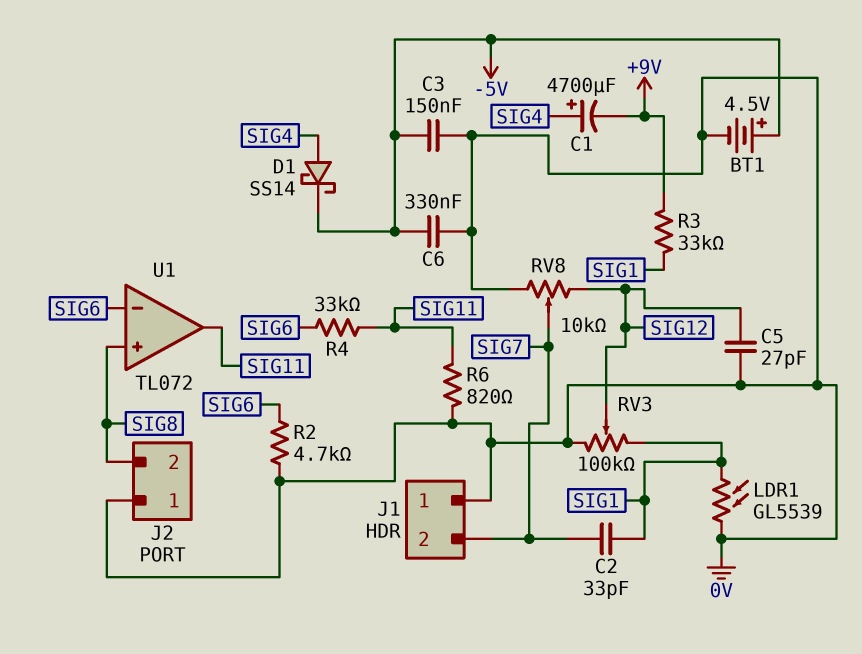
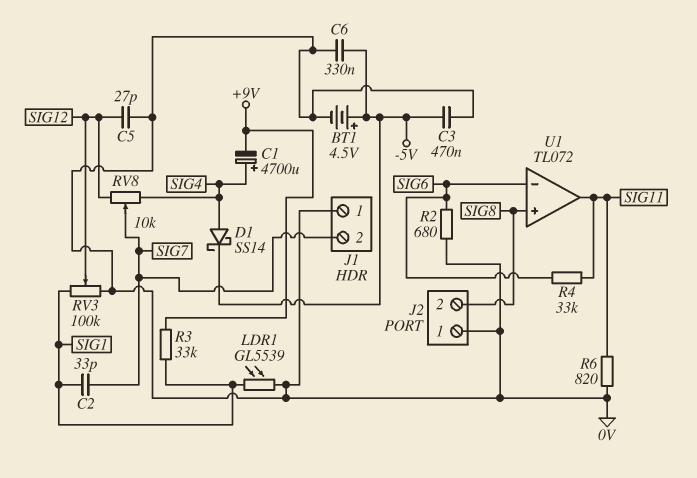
C3: 150nF (-5V, 0V) -> 470nF (-5V, 0V)
R2: 4.7k (0V, SIG6) -> 680 (0V, SIG6)
RV8: 10k (0V, SIG12, wiper SIG7) -> 10k (SIG4, SIG12, wiper SIG7)

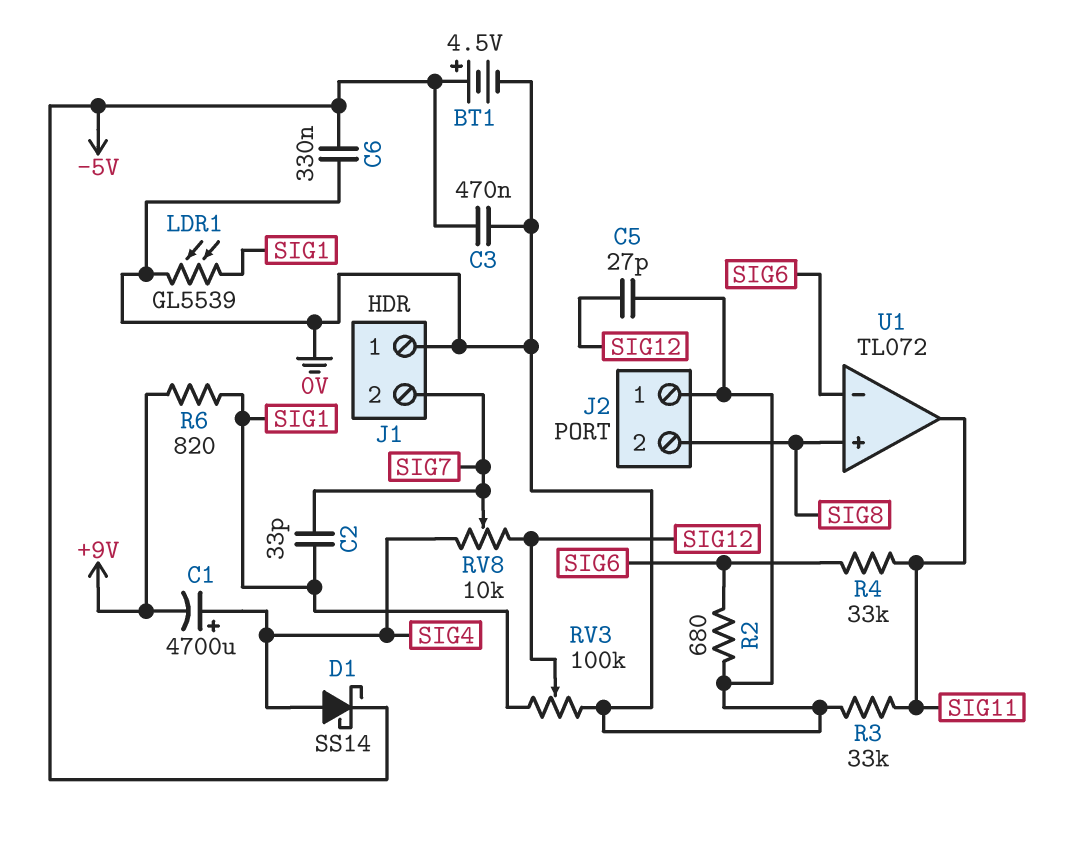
R3: 33k (+9V, SIG1) -> 33k (0V, SIG11)
R6: 820 (0V, SIG11) -> 820 (+9V, SIG1)

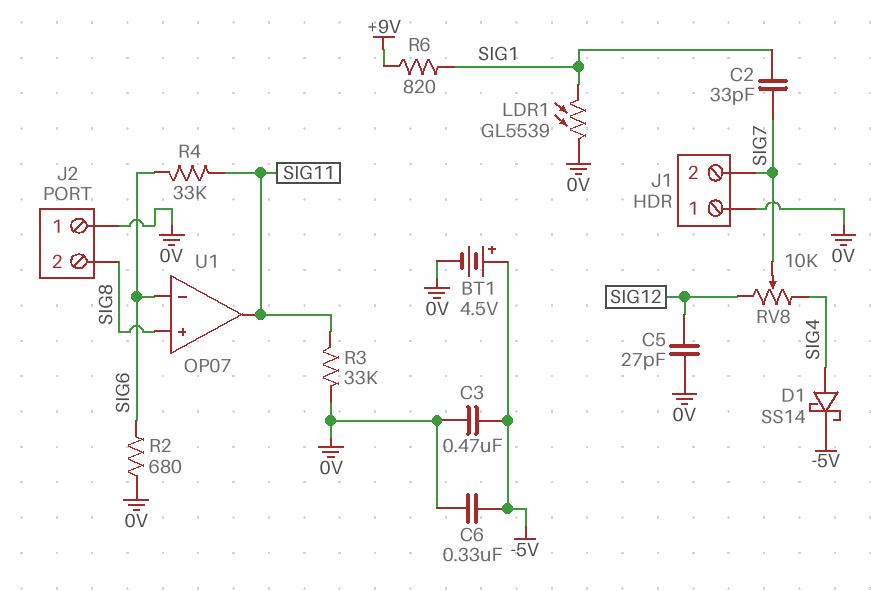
C1: 4700uF (plus SIG4, minus +9V) -> none
RV3: 100k (0V, SIG1, wiper SIG12) -> none
U1: TL072 -> OP07

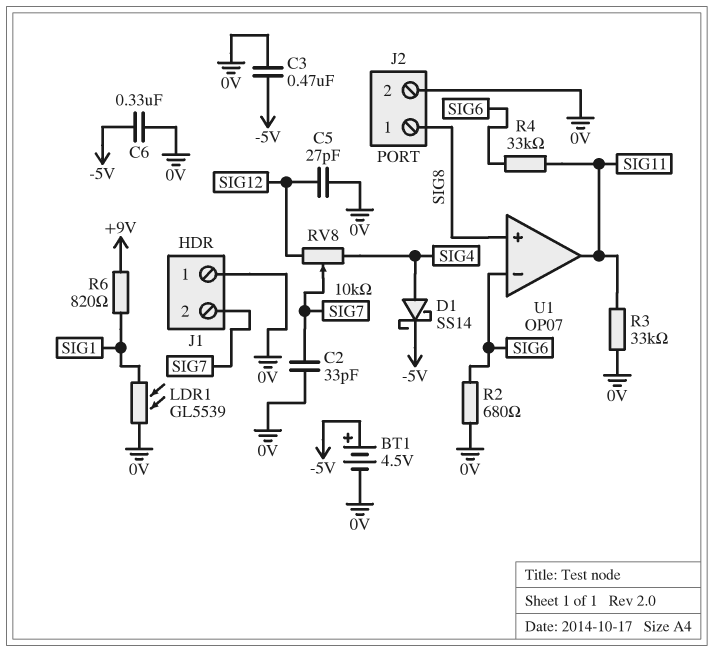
C2: 33pF (SIG1, SIG7) -> 33pF (0V, SIG7)
J2 pin 1: 0V -> SIG8
J2 pin 2: SIG8 -> 0V

